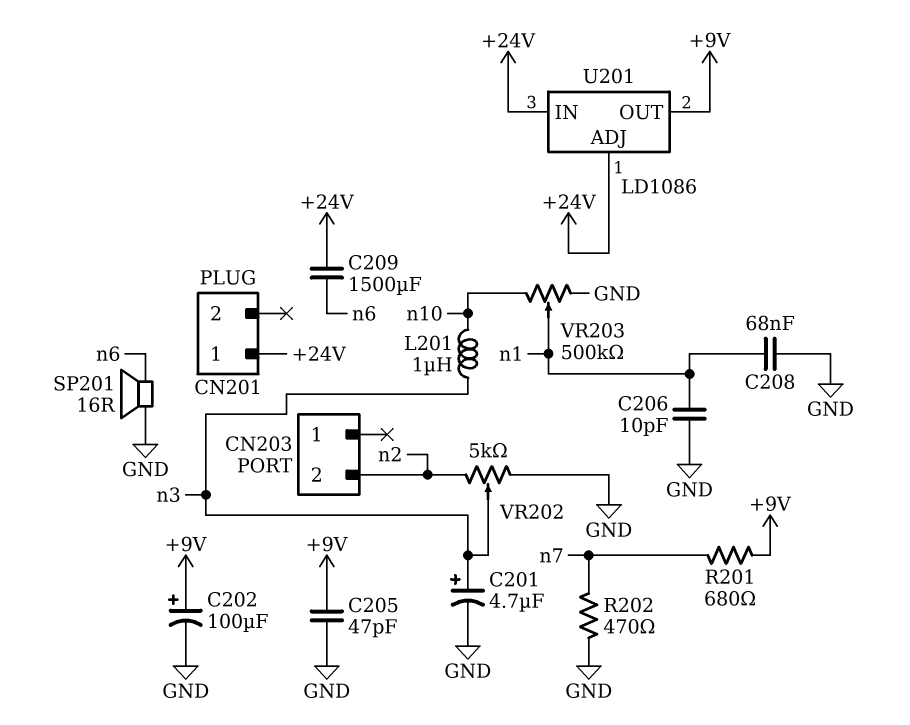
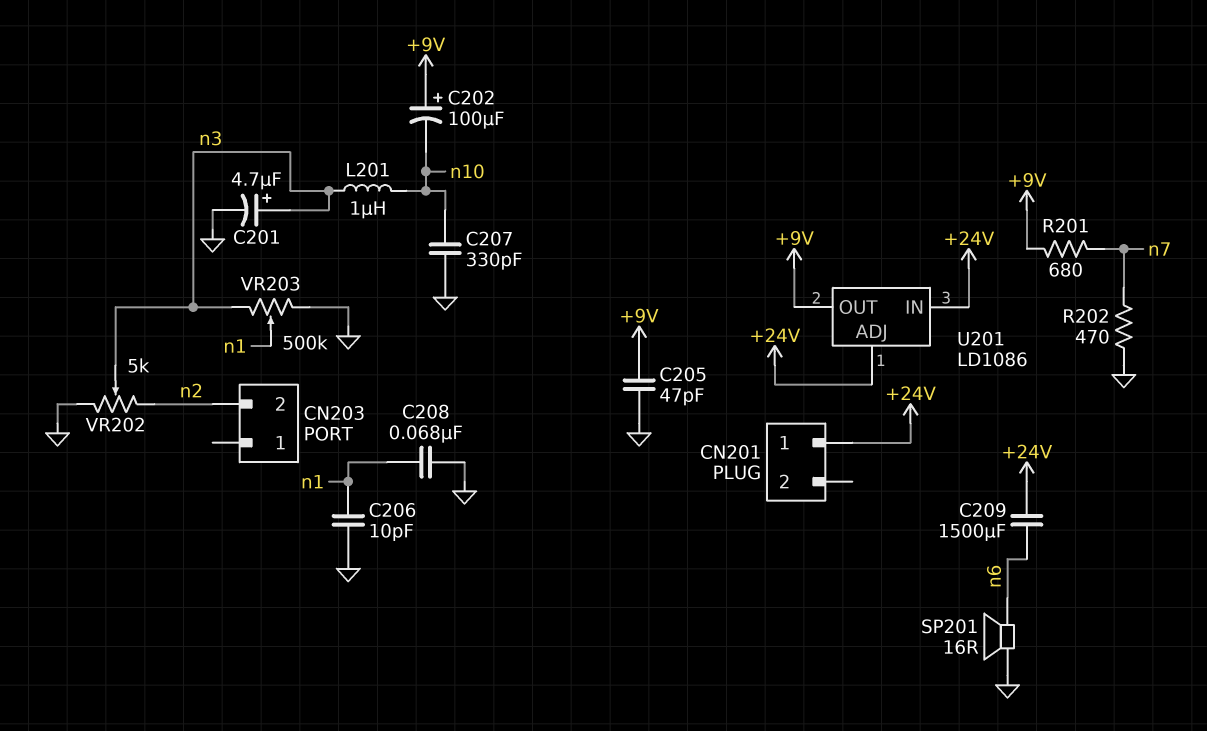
C202: 100uF (plus +9V, minus GND) -> 100uF (plus +9V, minus n10)
C207: none -> 330pF (GND, n10)
VR203: 500k (GND, n10, wiper n1) -> 500k (GND, n3, wiper n1)

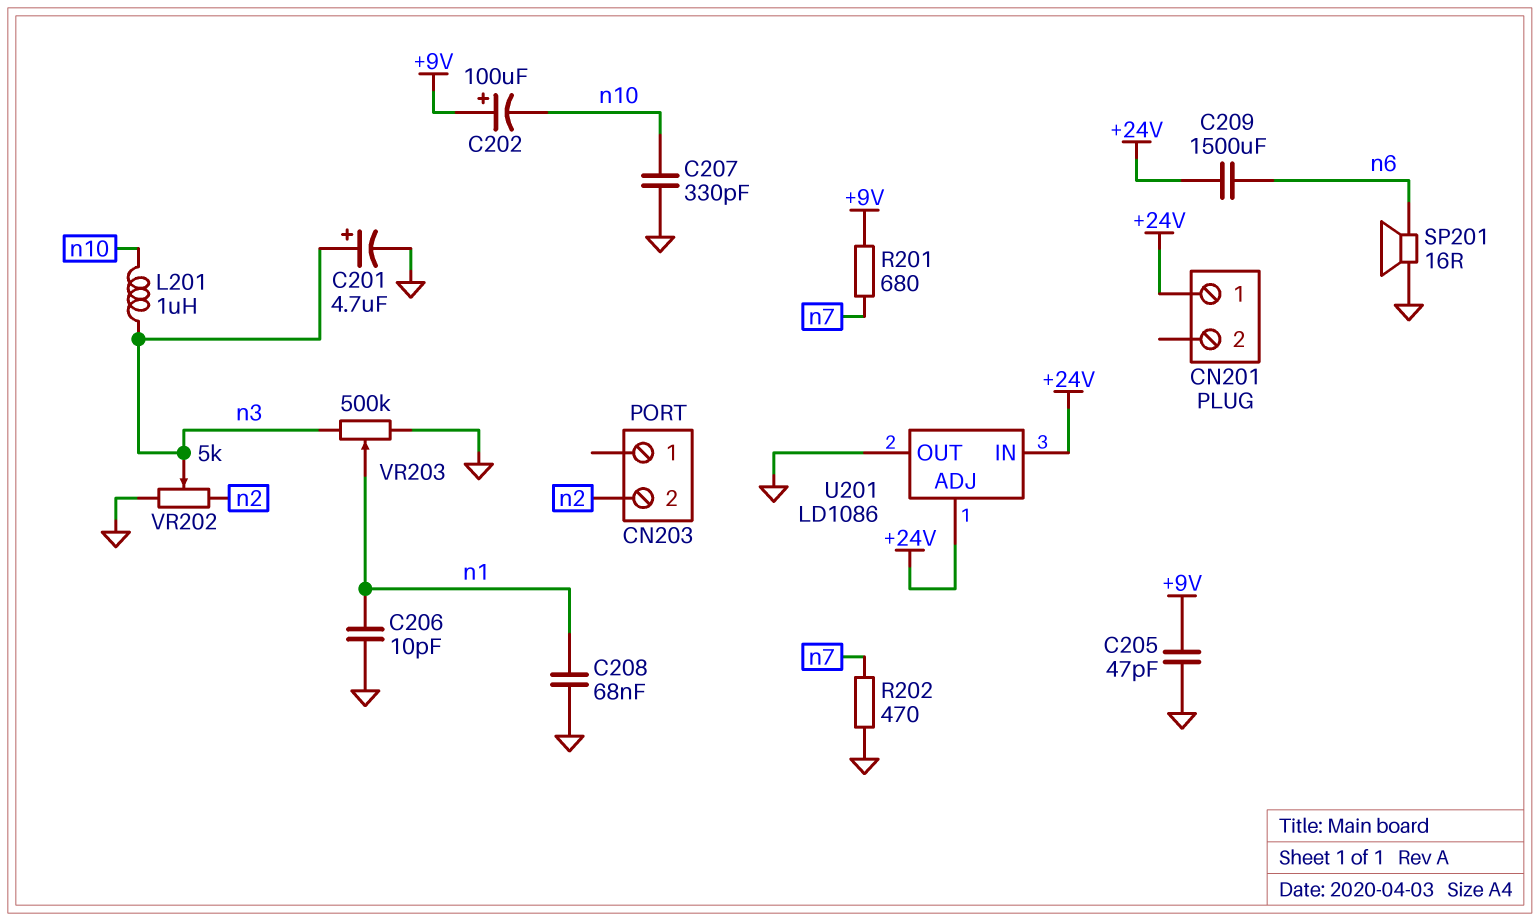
U201 pin OUT: +9V -> GND

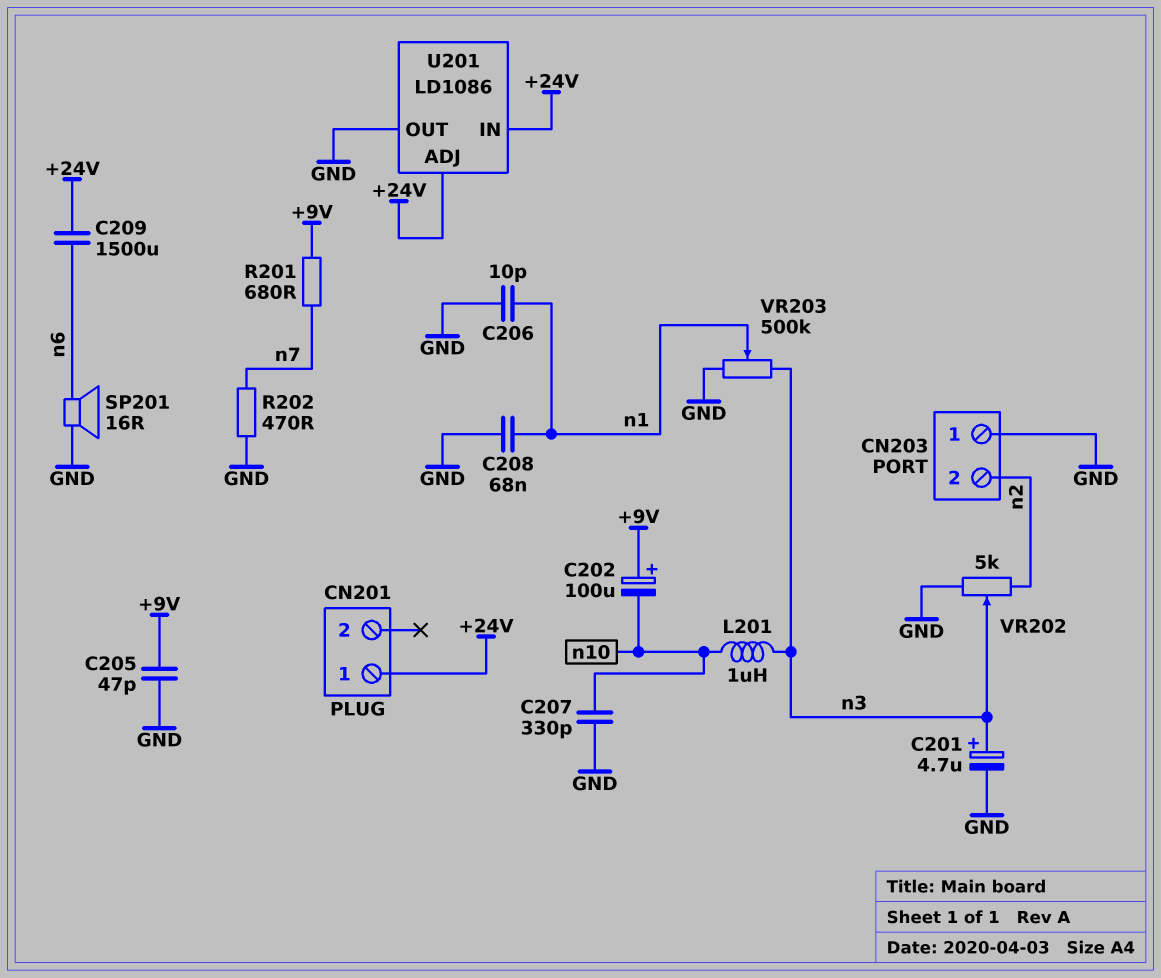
CN203 pin 1: none -> GND

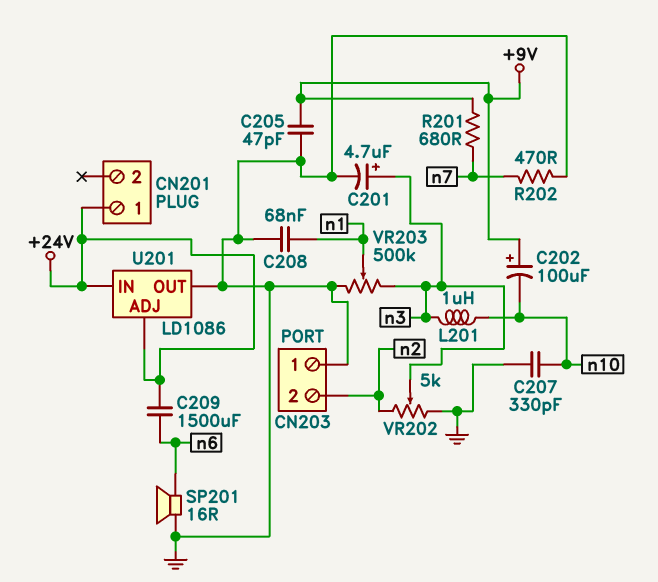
C206: 10pF (GND, n1) -> none

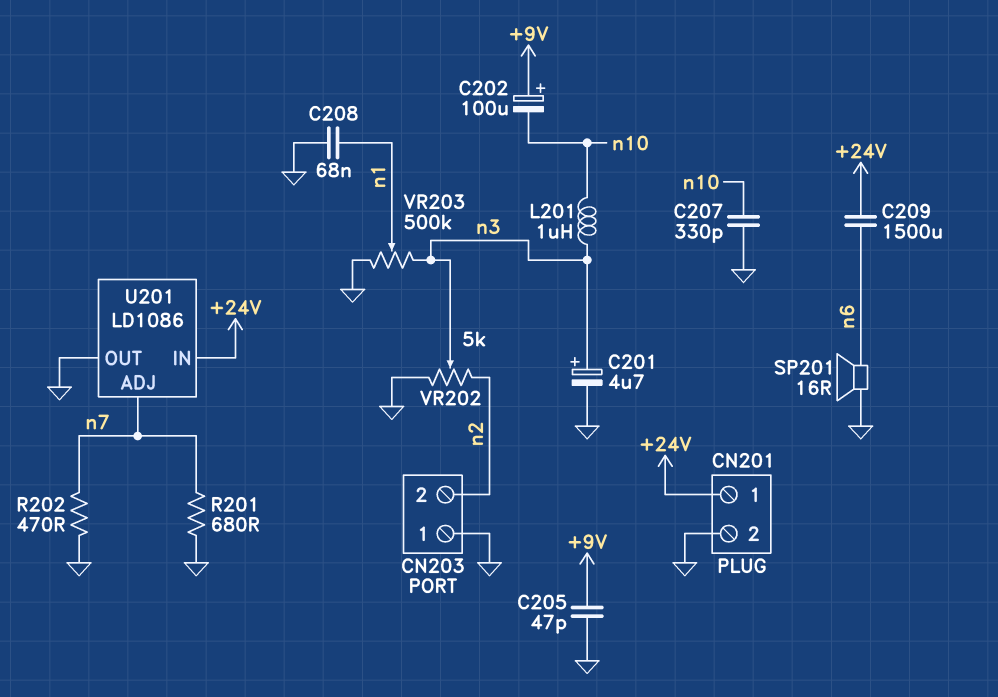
CN201 pin 2: none -> GND
R201: 680 (+9V, n7) -> 680 (GND, n7)
U201 pin ADJ: +24V -> n7

